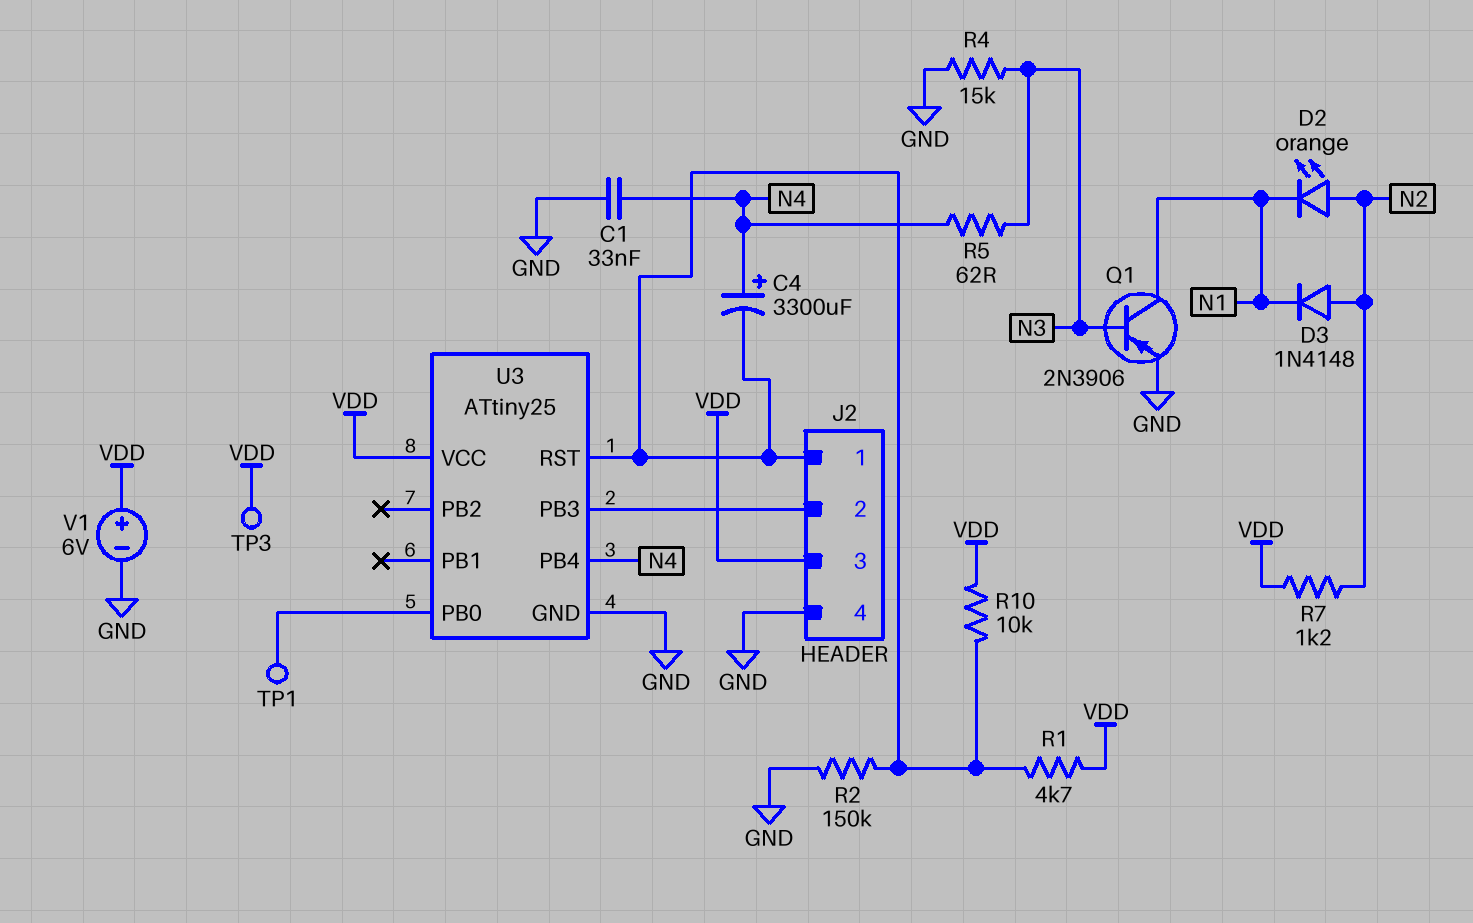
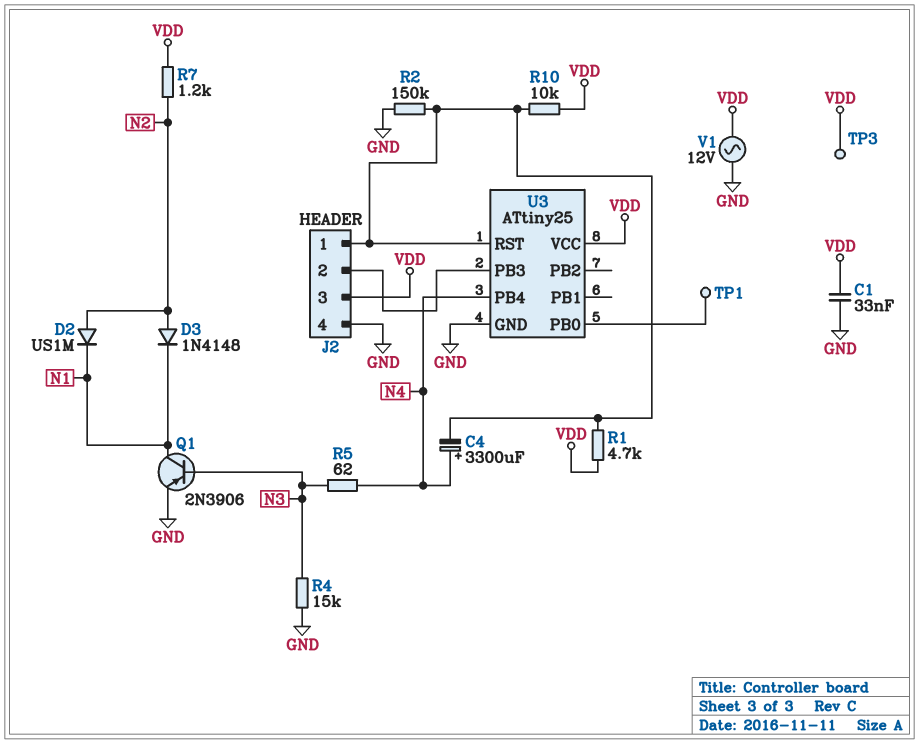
C1: 33nF (GND, N4) -> 33nF (GND, VDD)
D2: LED orange (A N2, K N1) -> diode US1M (A N2, K N1)
V1: 6V (plus VDD, minus GND) -> AC 12V (GND, VDD)

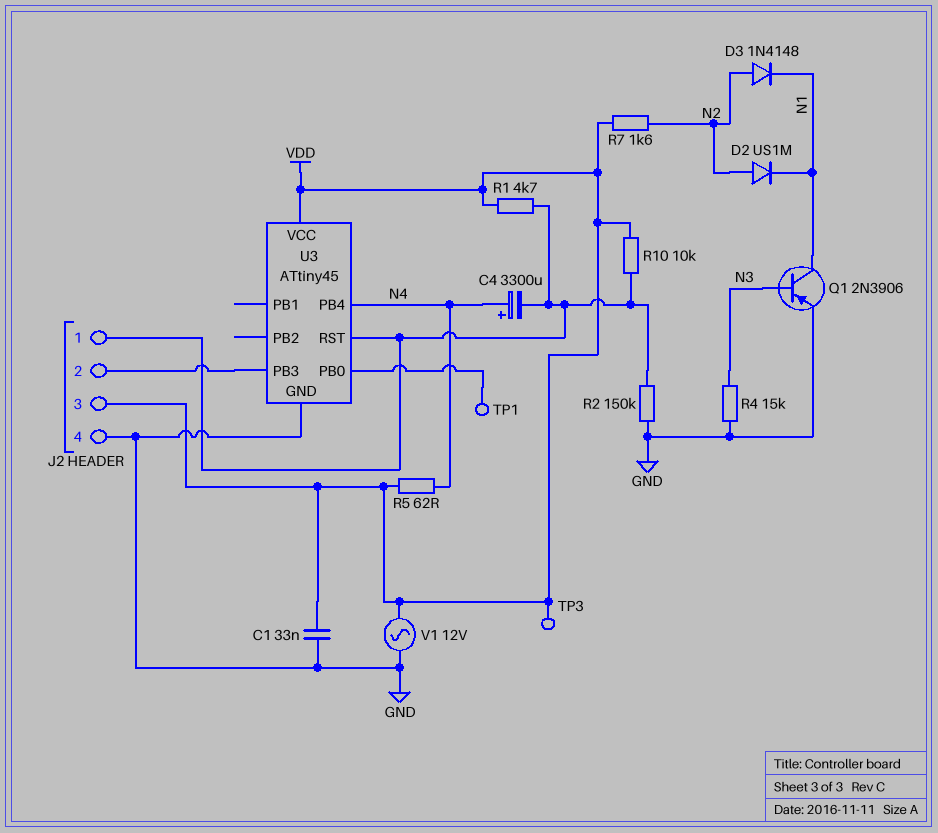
R5: 62 (N3, N4) -> 62 (N4, VDD)
R7: 1.2k (N2, VDD) -> 1.6k (N2, VDD)
U3: ATtiny25 -> ATtiny45

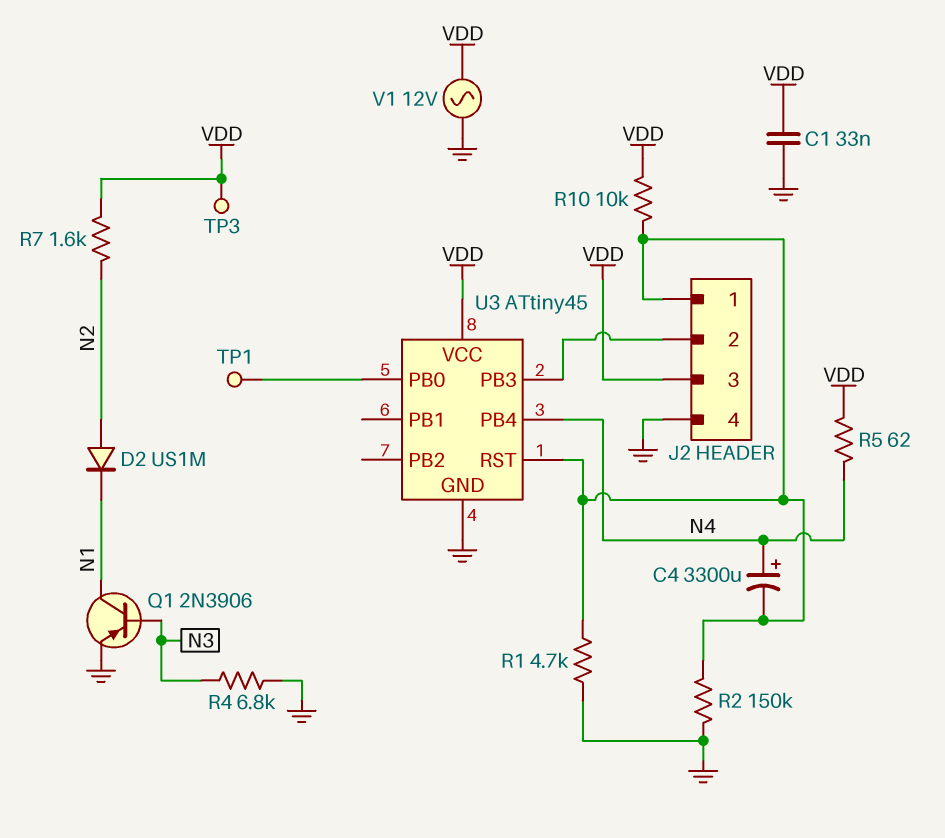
D3: diode 1N4148 (A N2, K N1) -> none
R1: 4.7k (J2/1, VDD) -> 4.7k (GND, J2/1)
R4: 15k (GND, N3) -> 6.8k (GND, N3)

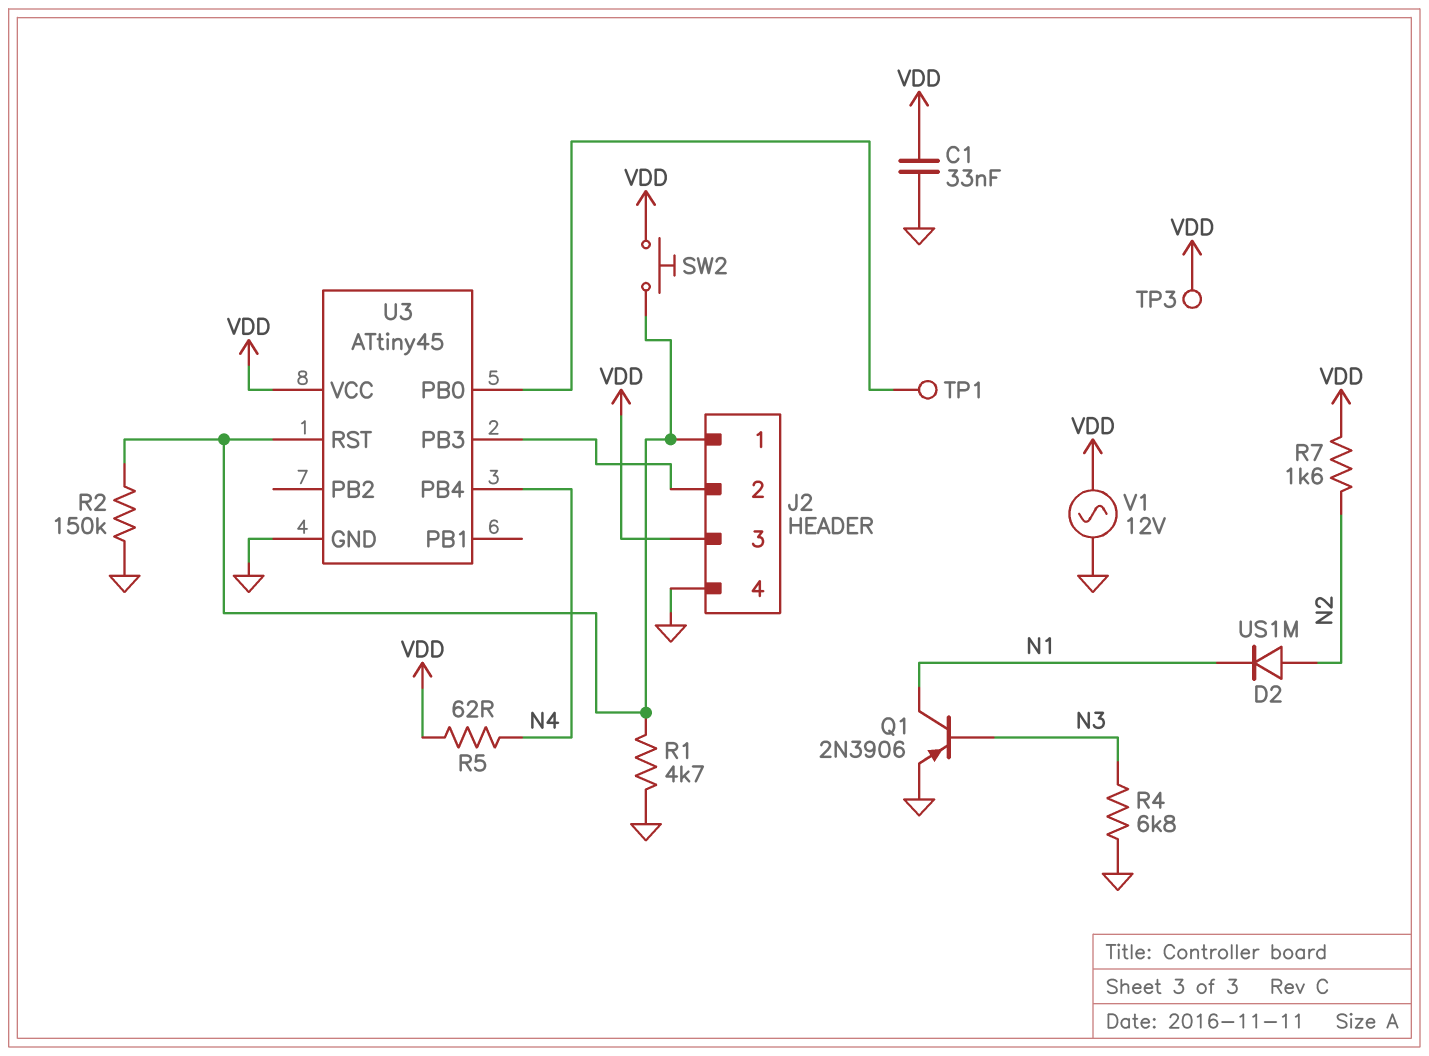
C4: 3300uF (plus N4, minus J2/1) -> none
R10: 10k (J2/1, VDD) -> none
SW2: none -> button (J2/1, VDD)

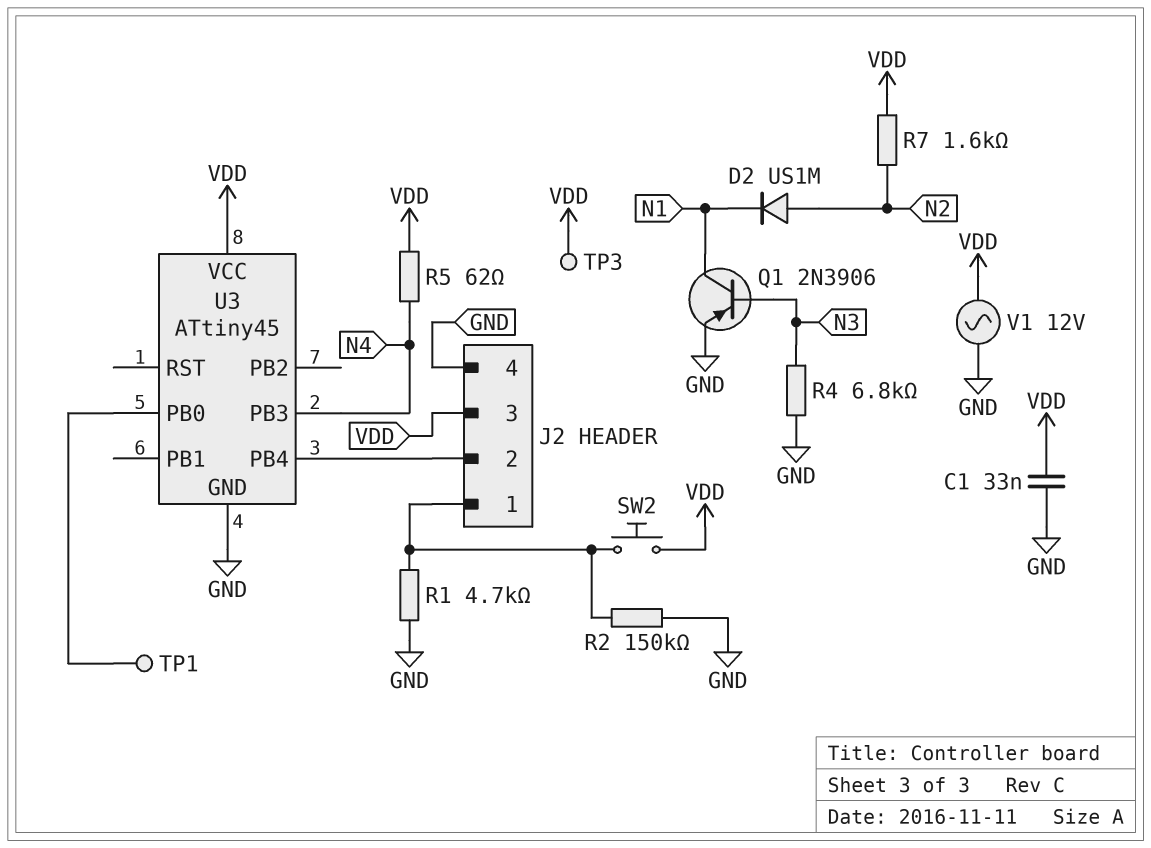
U3 pin PB3: J2/2 -> N4
U3 pin PB4: N4 -> J2/2
U3 pin RST: J2/1 -> none

